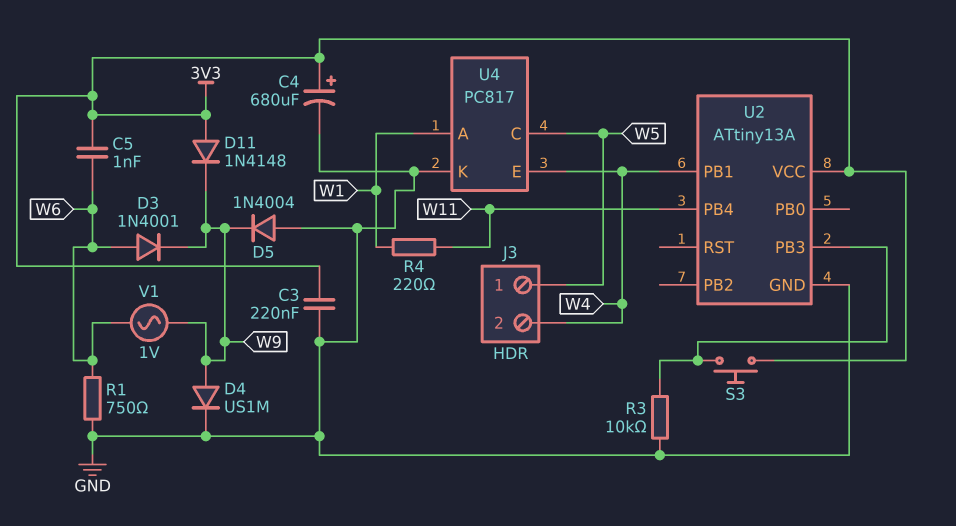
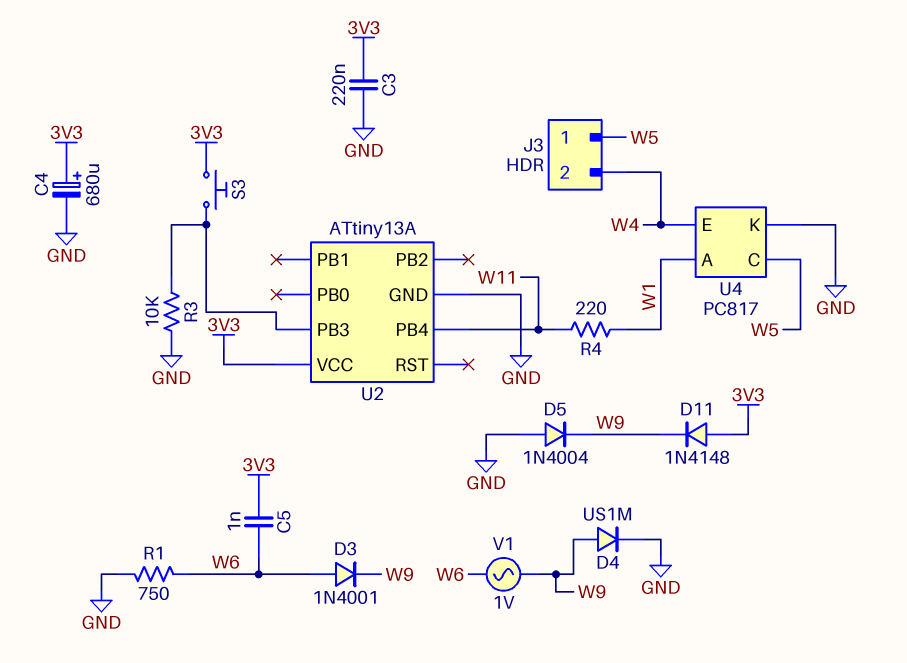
U2 pin PB1: W4 -> none

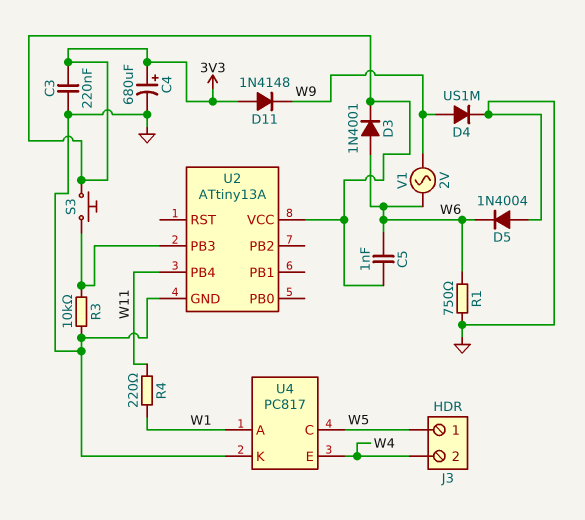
D3: diode 1N4001 (A W6, K W9) -> diode 1N4001 (A W6, K 3V3)
D5: diode 1N4004 (A GND, K W9) -> diode 1N4004 (A GND, K W6)
V1: AC 1V (W6, W9) -> AC 2V (W6, W9)

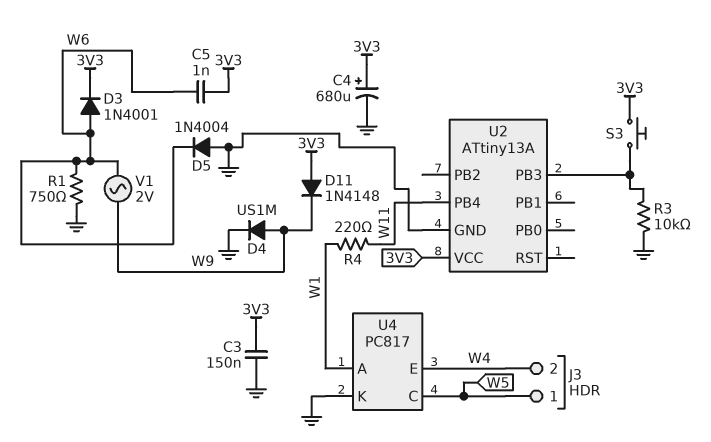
C3: 220nF (3V3, GND) -> 150nF (3V3, GND)

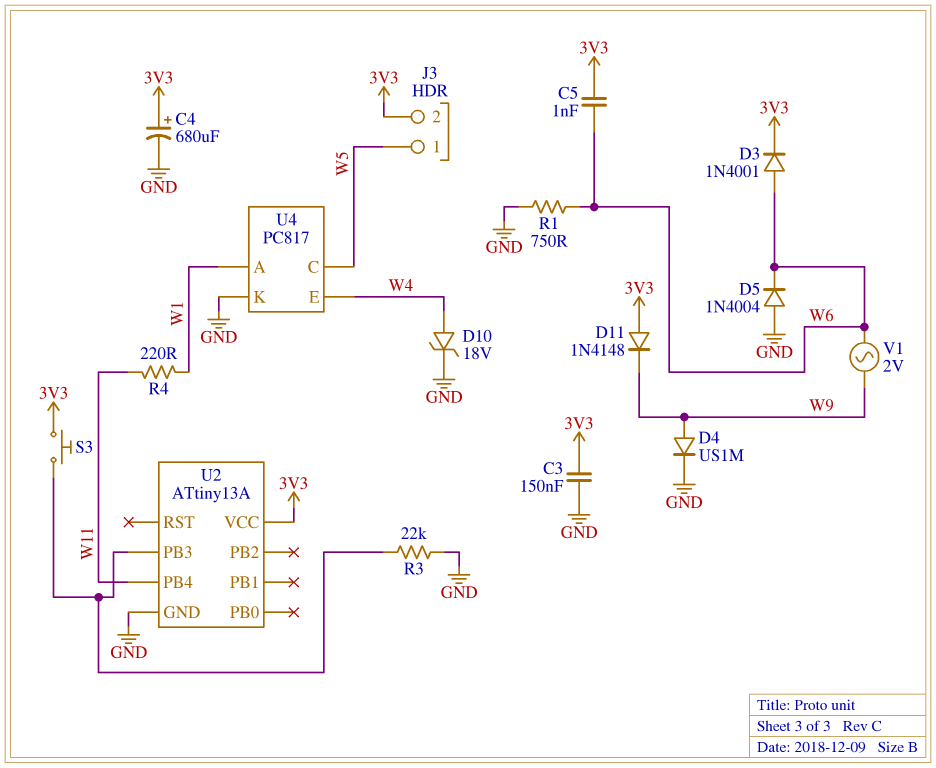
D10: none -> zener 18V (A W4, K GND)
J3 pin 2: W4 -> 3V3
R3: 10k (GND, U2/PB3) -> 22k (GND, U2/PB3)

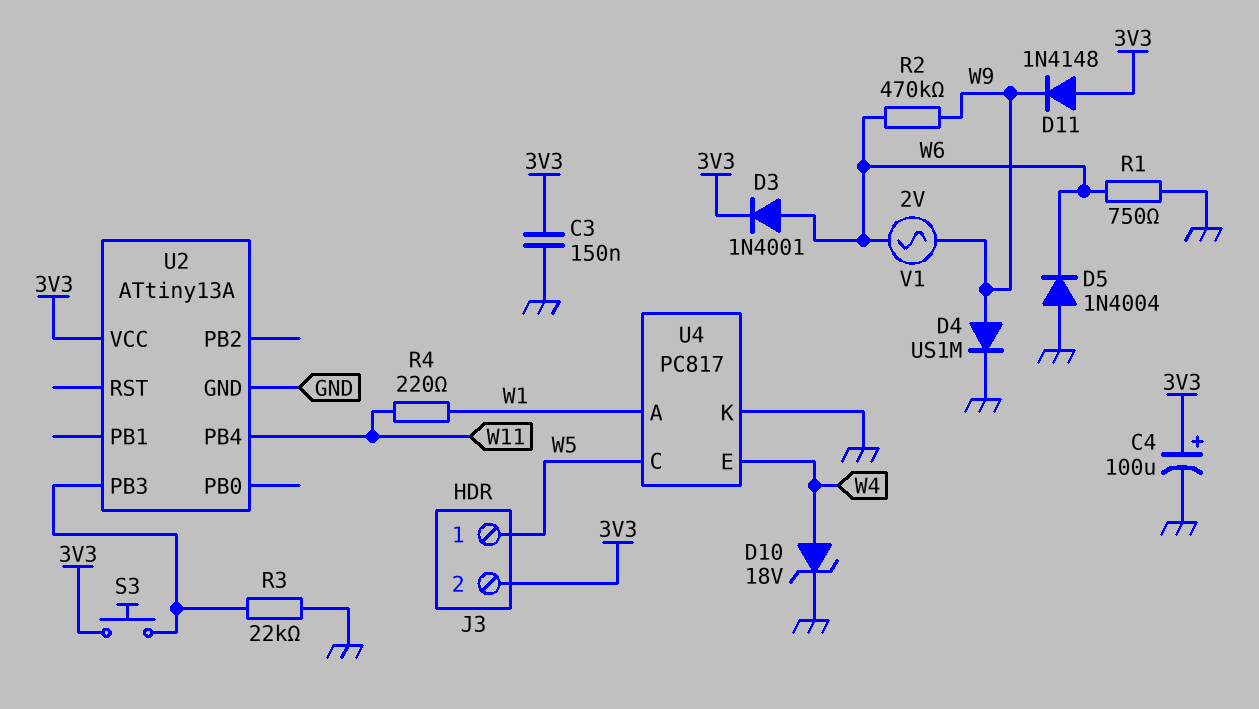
C4: 680uF (plus 3V3, minus GND) -> 100uF (plus 3V3, minus GND)
C5: 1nF (3V3, W6) -> none
R2: none -> 470k (W6, W9)

